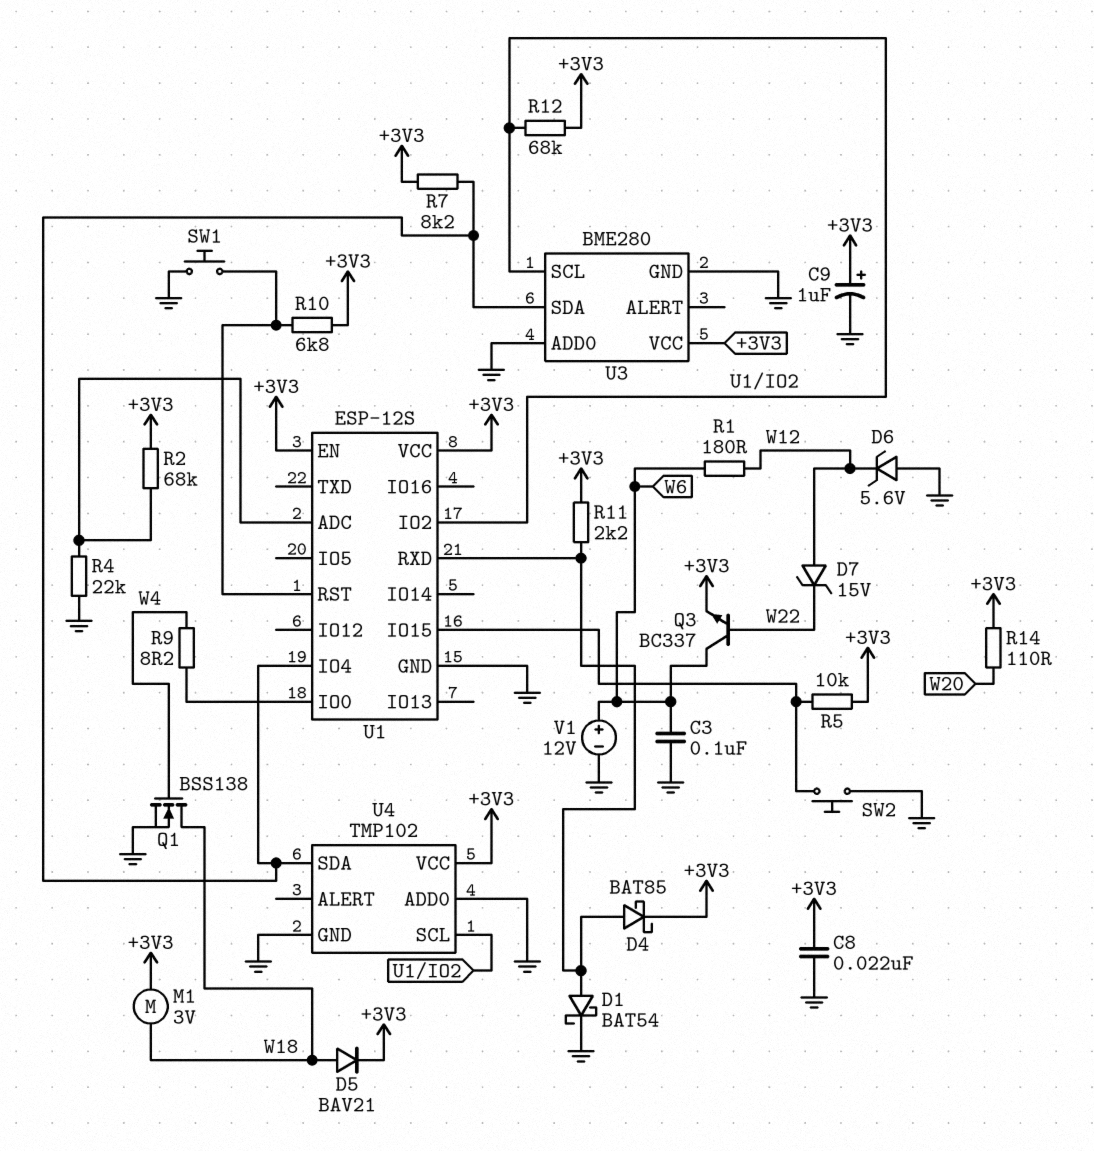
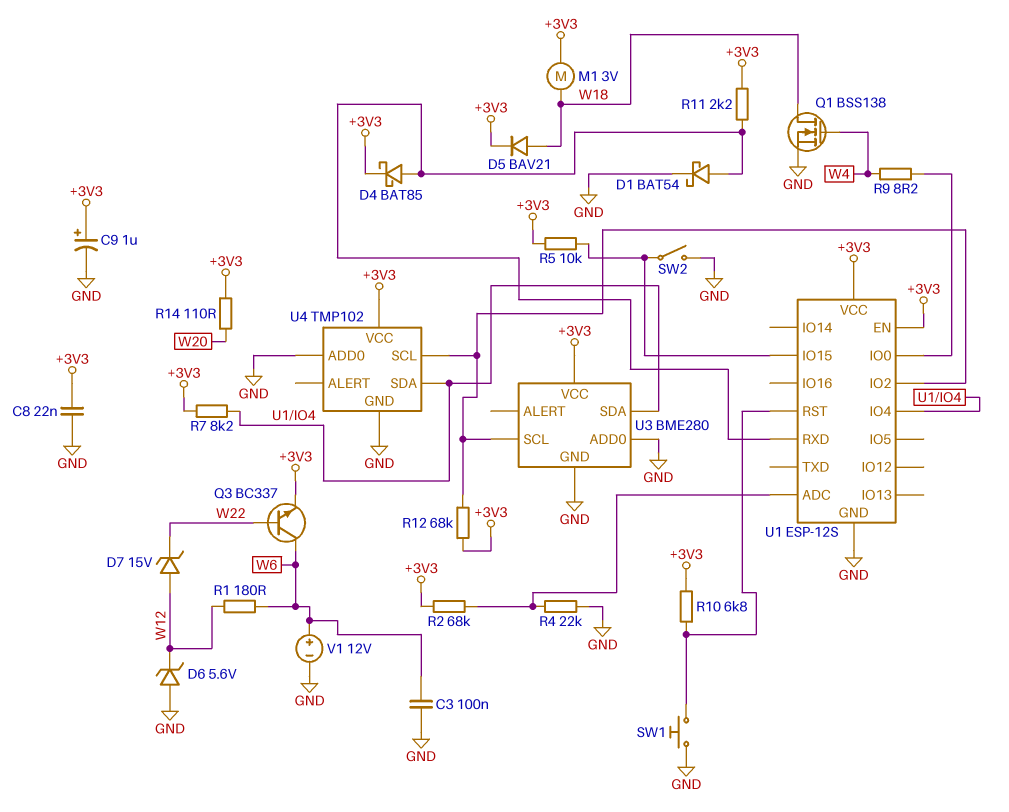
SW2: button (GND, U1/IO15) -> switch (GND, U1/IO15)

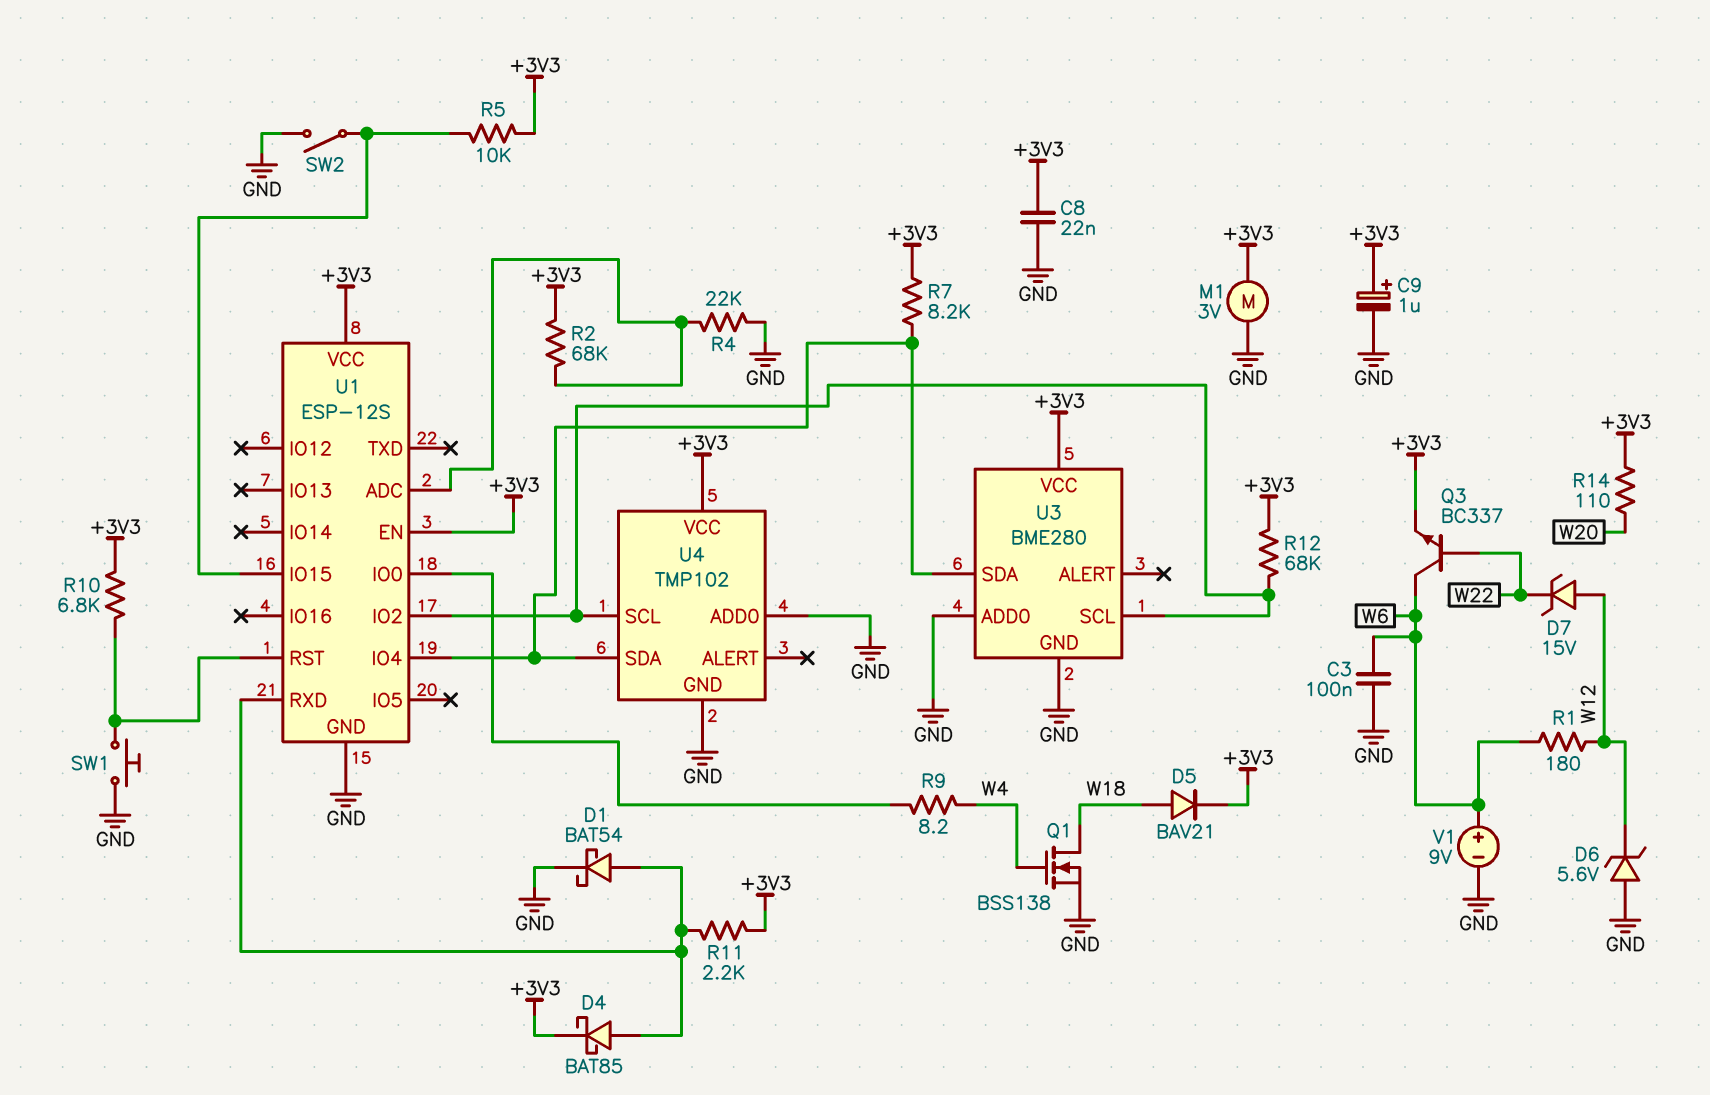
M1: motor 3V (+3V3, W18) -> motor 3V (+3V3, GND)
V1: 12V (plus W6, minus GND) -> 9V (plus W6, minus GND)

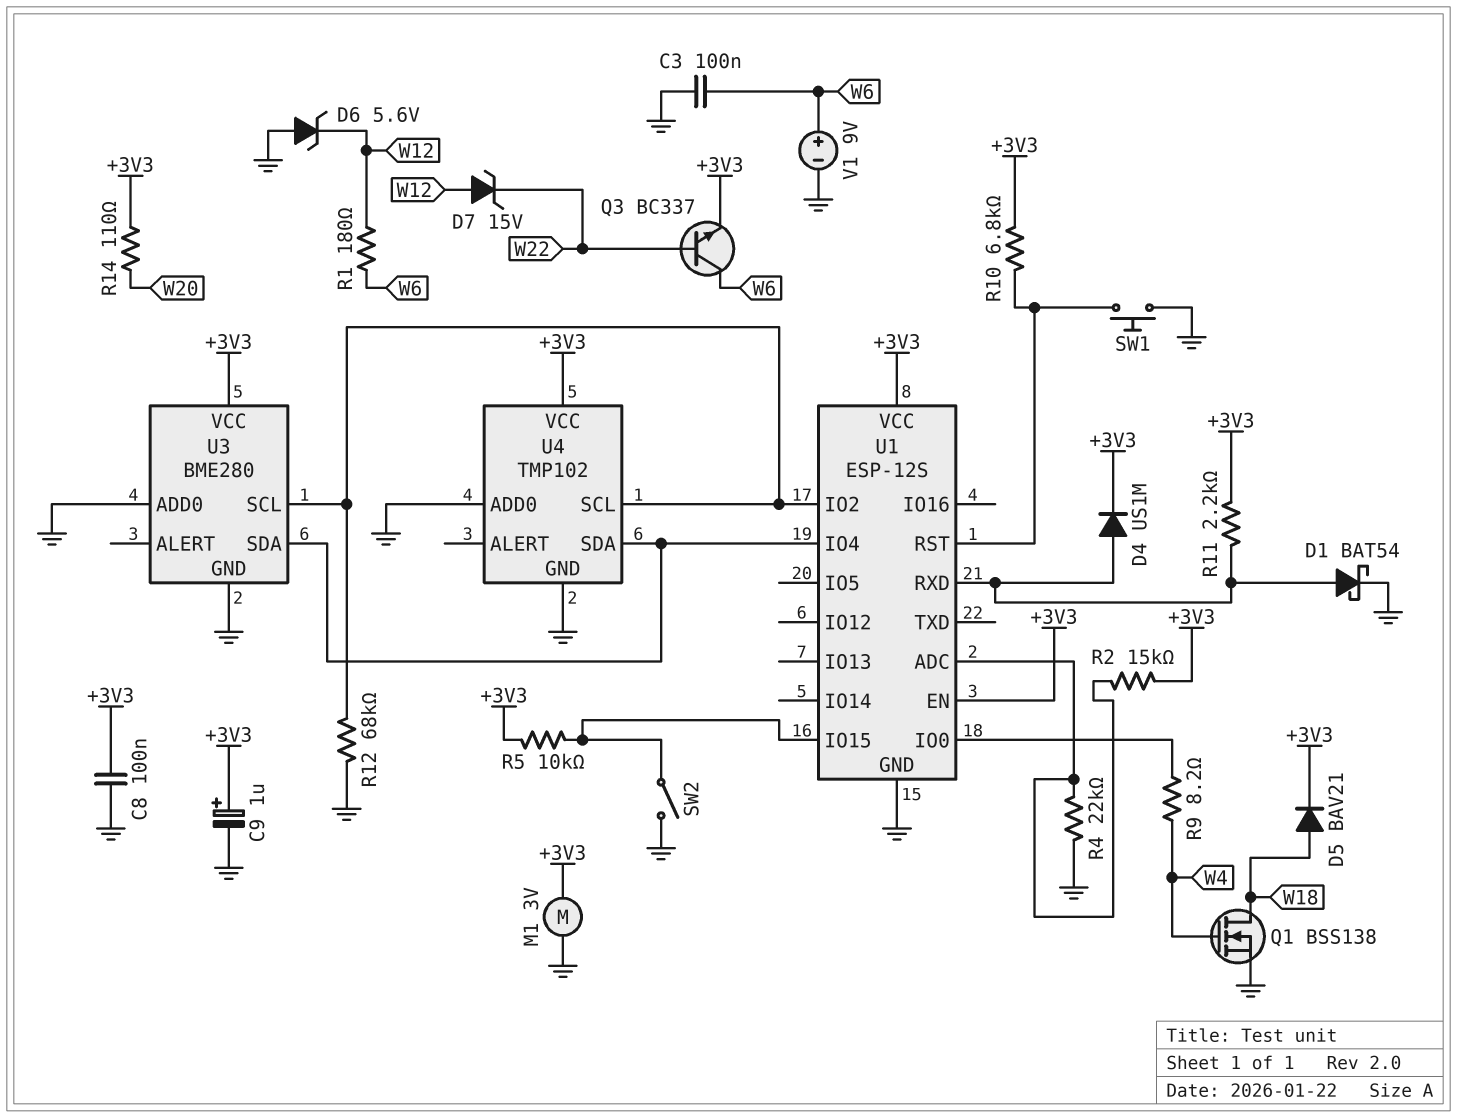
C8: 22nF (+3V3, GND) -> 100nF (+3V3, GND)
D4: schottky BAT85 (A U1/RXD, K +3V3) -> diode US1M (A U1/RXD, K +3V3)
R2: 68k (+3V3, U1/ADC) -> 15k (+3V3, U1/ADC)
R7: 8.2k (+3V3, U1/IO4) -> none
R12: 68k (+3V3, U1/IO2) -> 68k (GND, U1/IO2)

